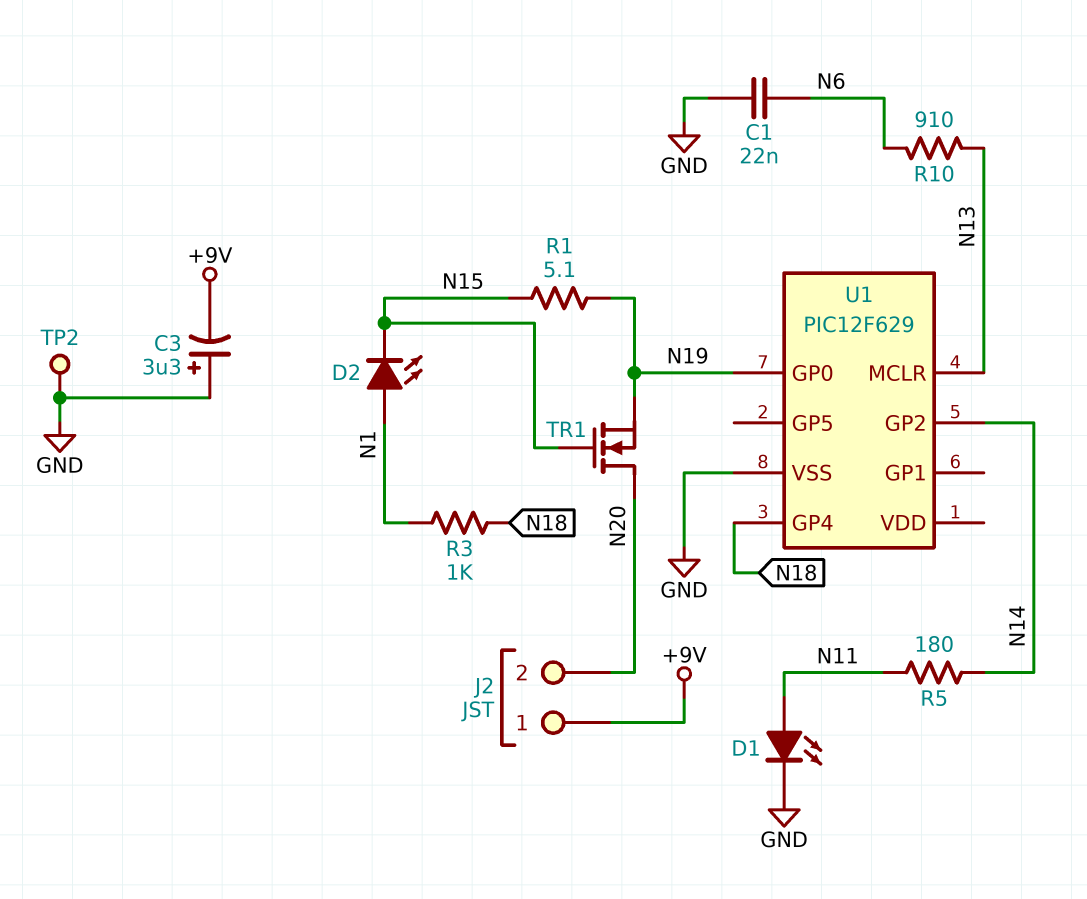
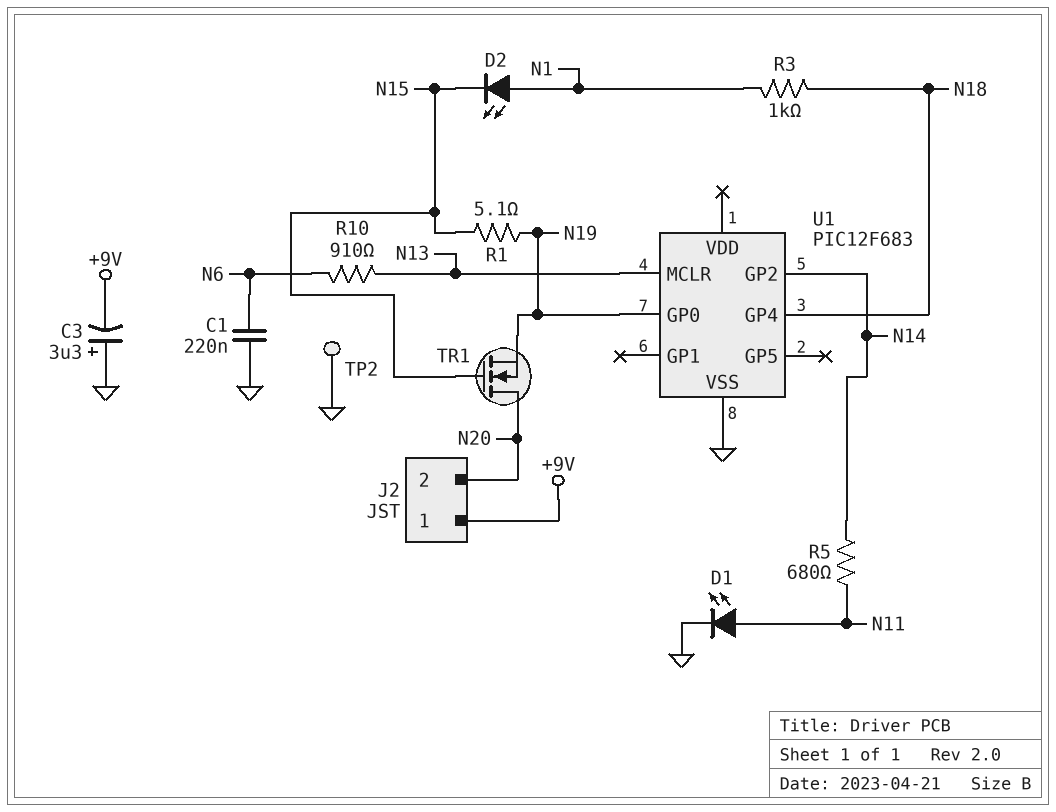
C1: 22nF (GND, N6) -> 220nF (GND, N6)
R5: 180 (N11, N14) -> 680 (N11, N14)
U1: PIC12F629 -> PIC12F683

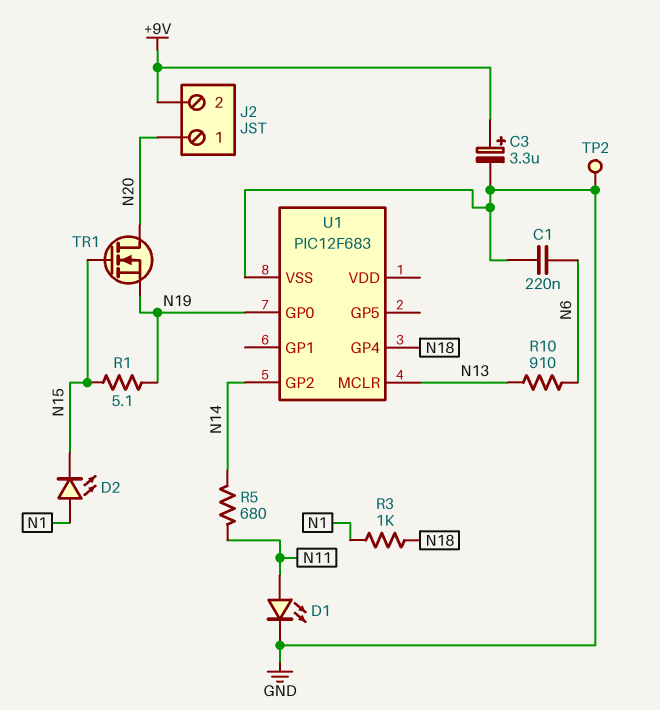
C3: 3.3uF (plus GND, minus +9V) -> 3.3uF (plus +9V, minus GND)
J2 pin 1: +9V -> N20
J2 pin 2: N20 -> +9V

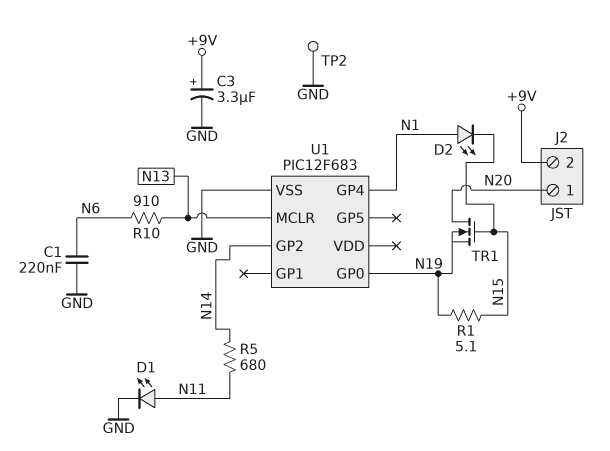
R3: 1k (N1, N18) -> none
U1 pin GP4: N18 -> N1

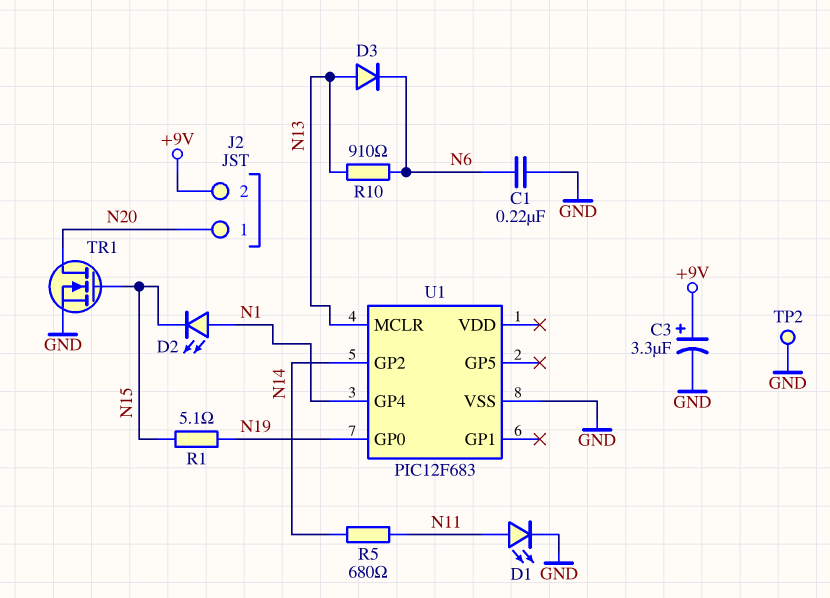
D3: none -> diode (A N13, K N6)
TR1: NMOS (G N15, D N20, S N19) -> NMOS (G N15, D N20, S GND)

